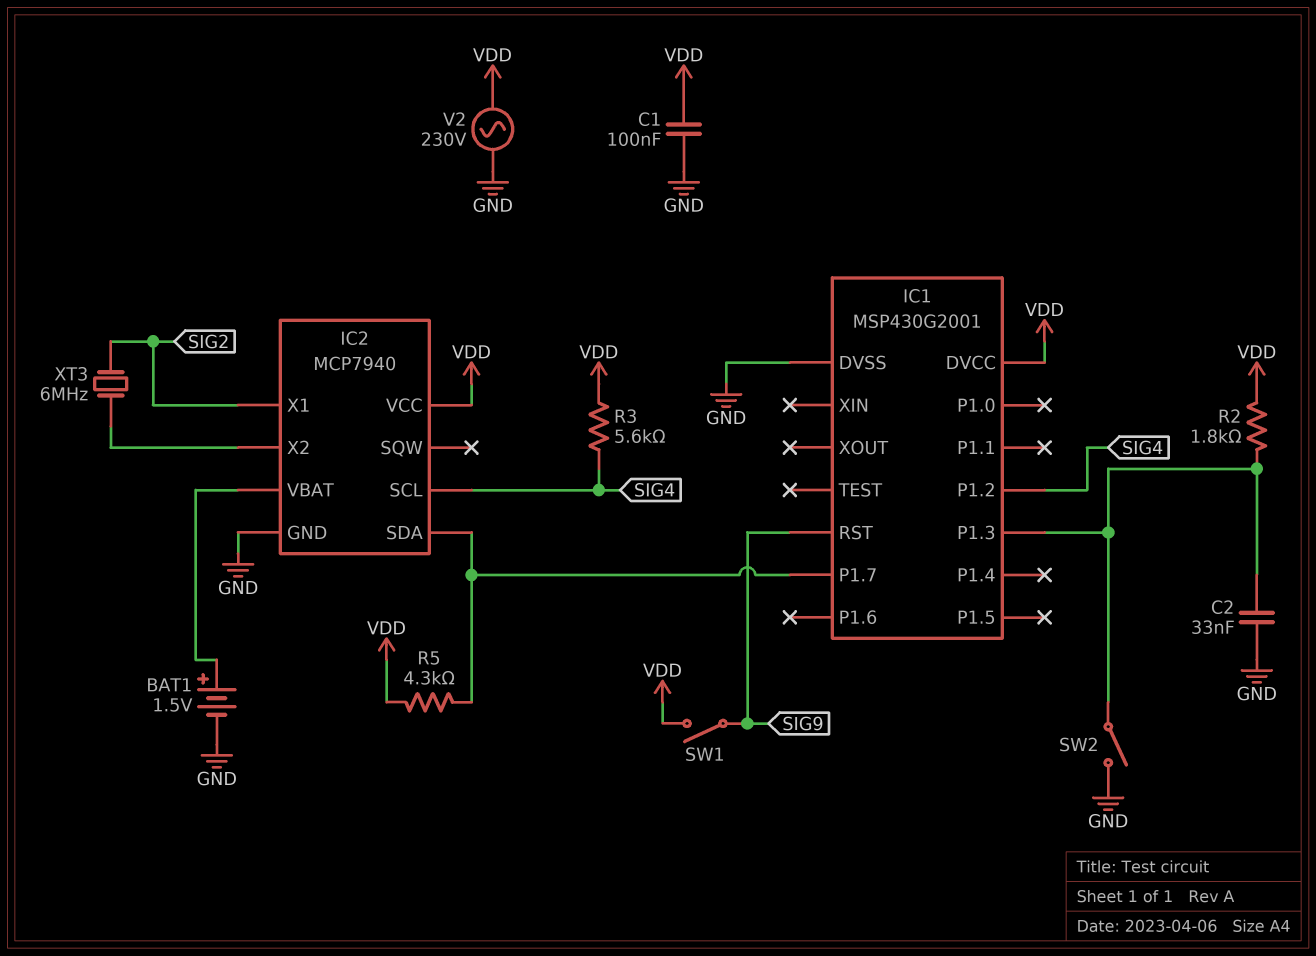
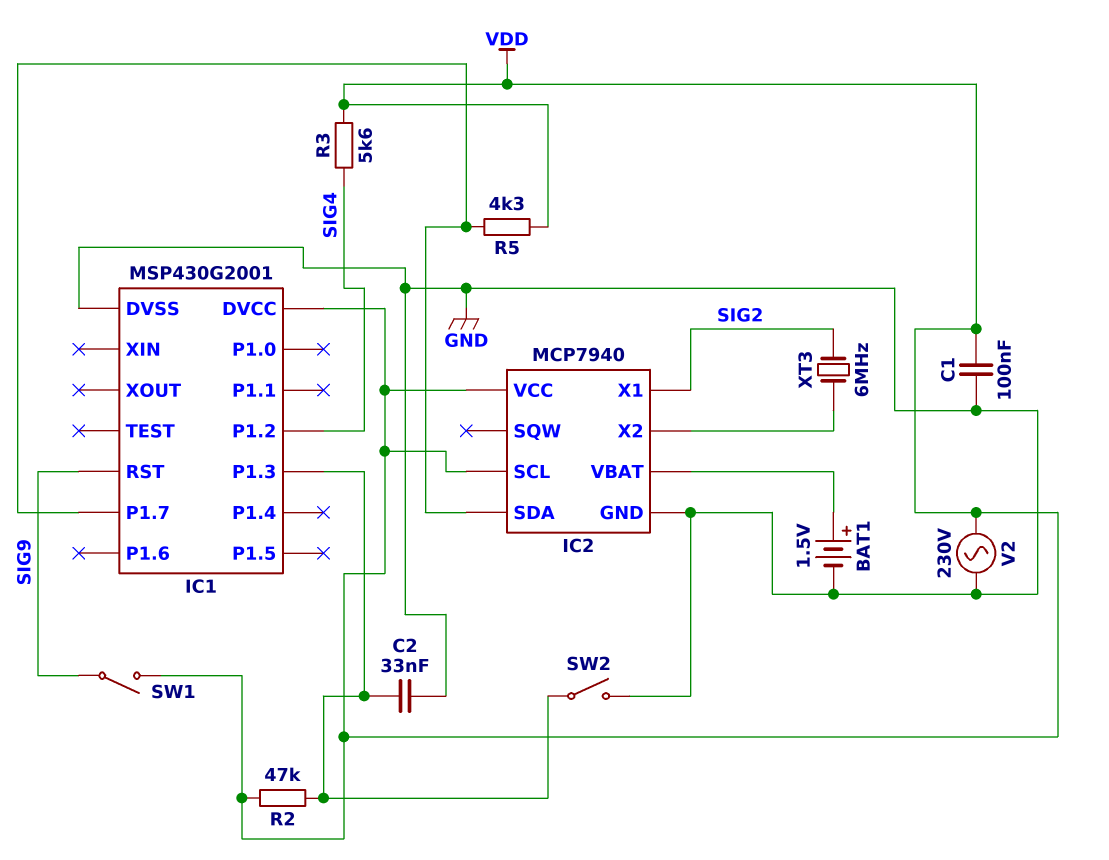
IC2 pin SCL: SIG4 -> VDD
R2: 1.8k (IC1/P1.3, VDD) -> 47k (IC1/P1.3, VDD)

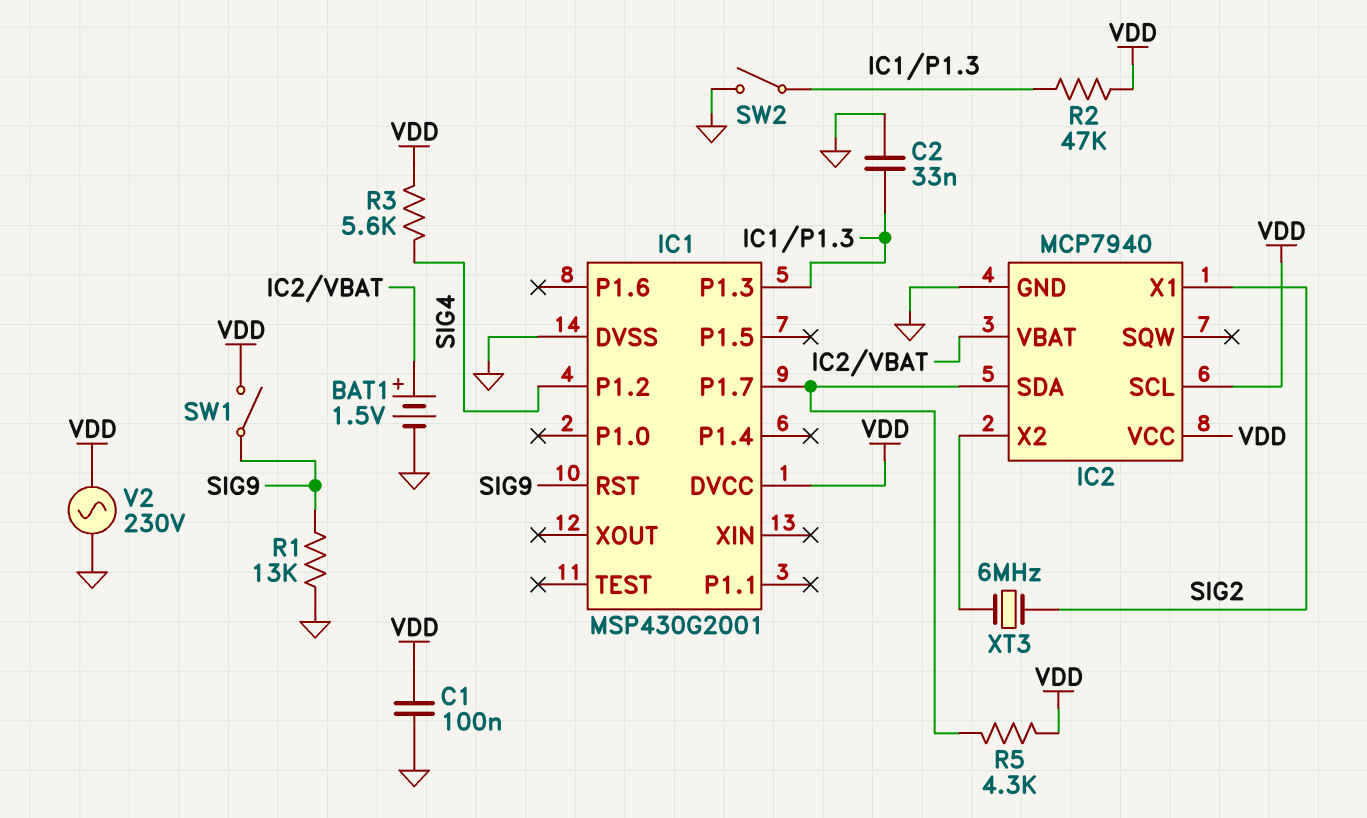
R1: none -> 13k (GND, SIG9)

